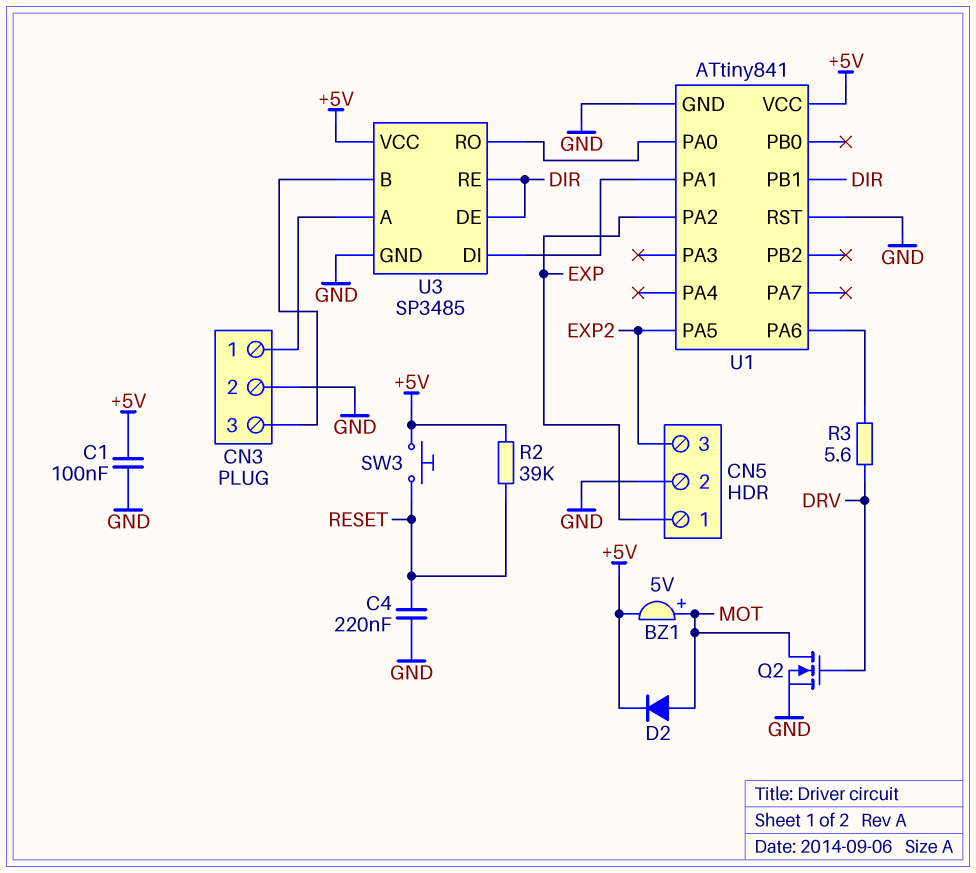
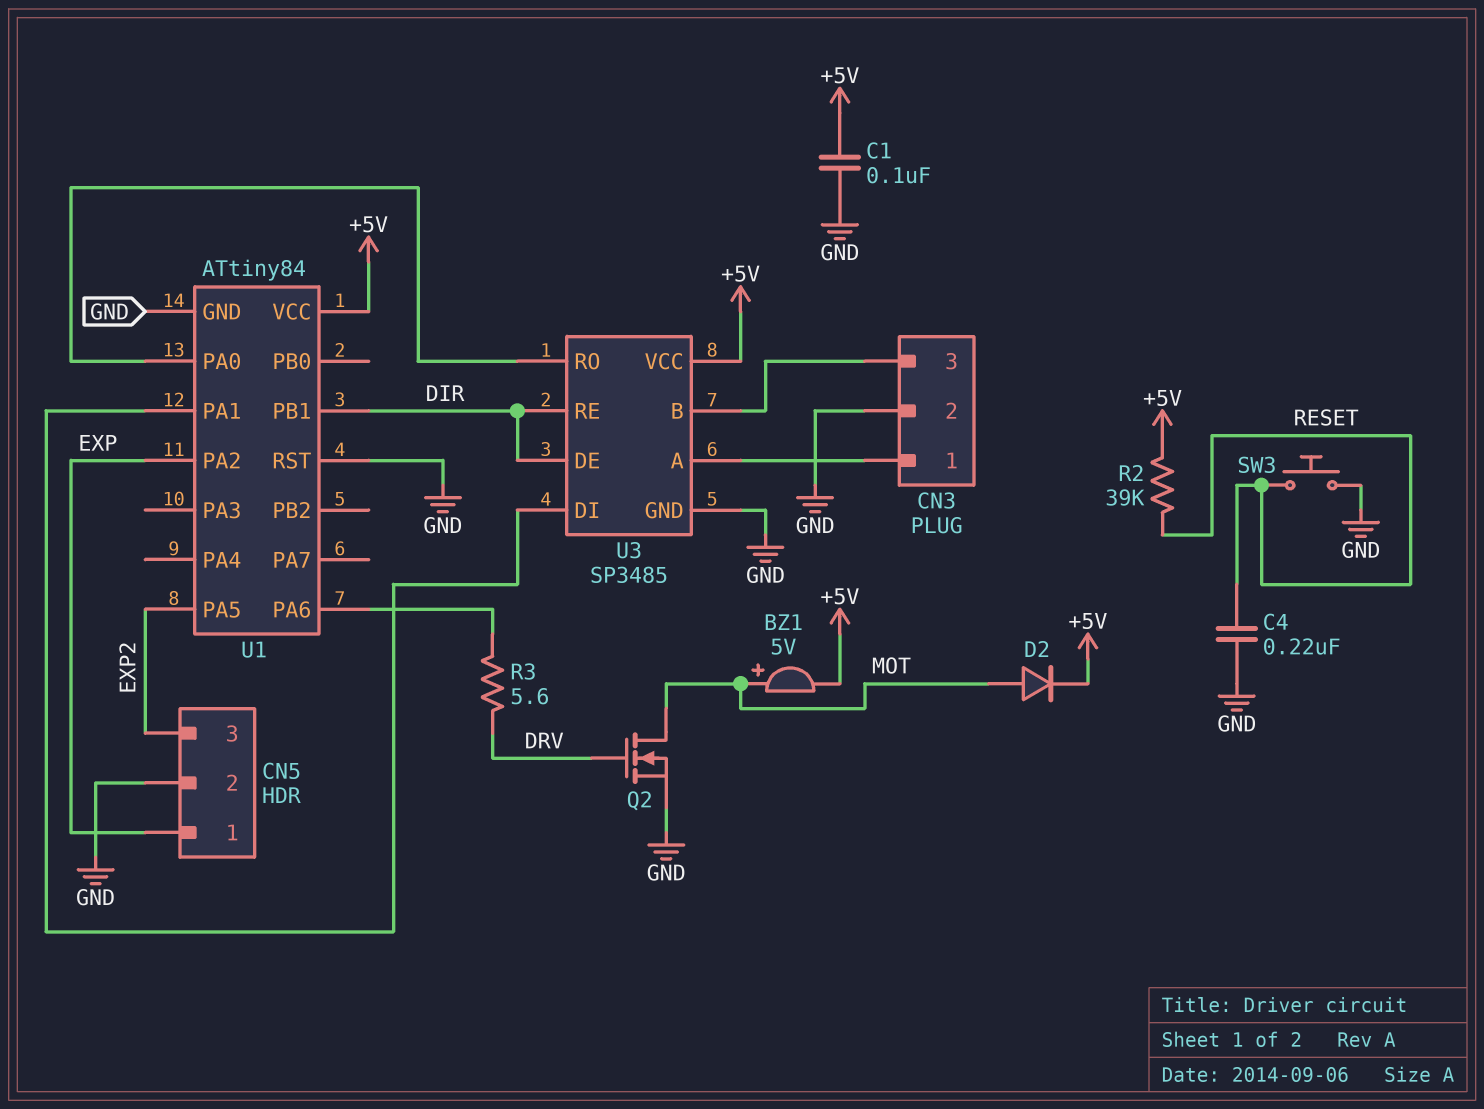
SW3: button (+5V, RESET) -> button (GND, RESET)
U1: ATtiny841 -> ATtiny84

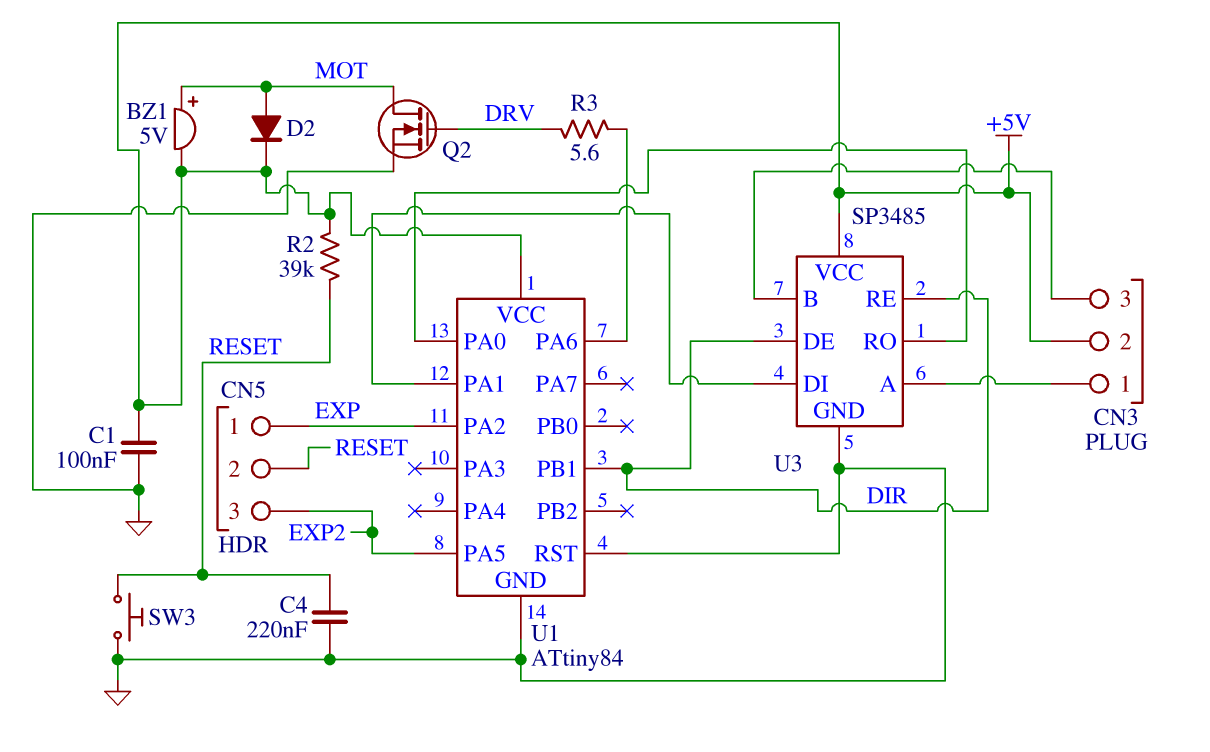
CN3 pin 2: GND -> +5V
CN5 pin 2: GND -> RESET

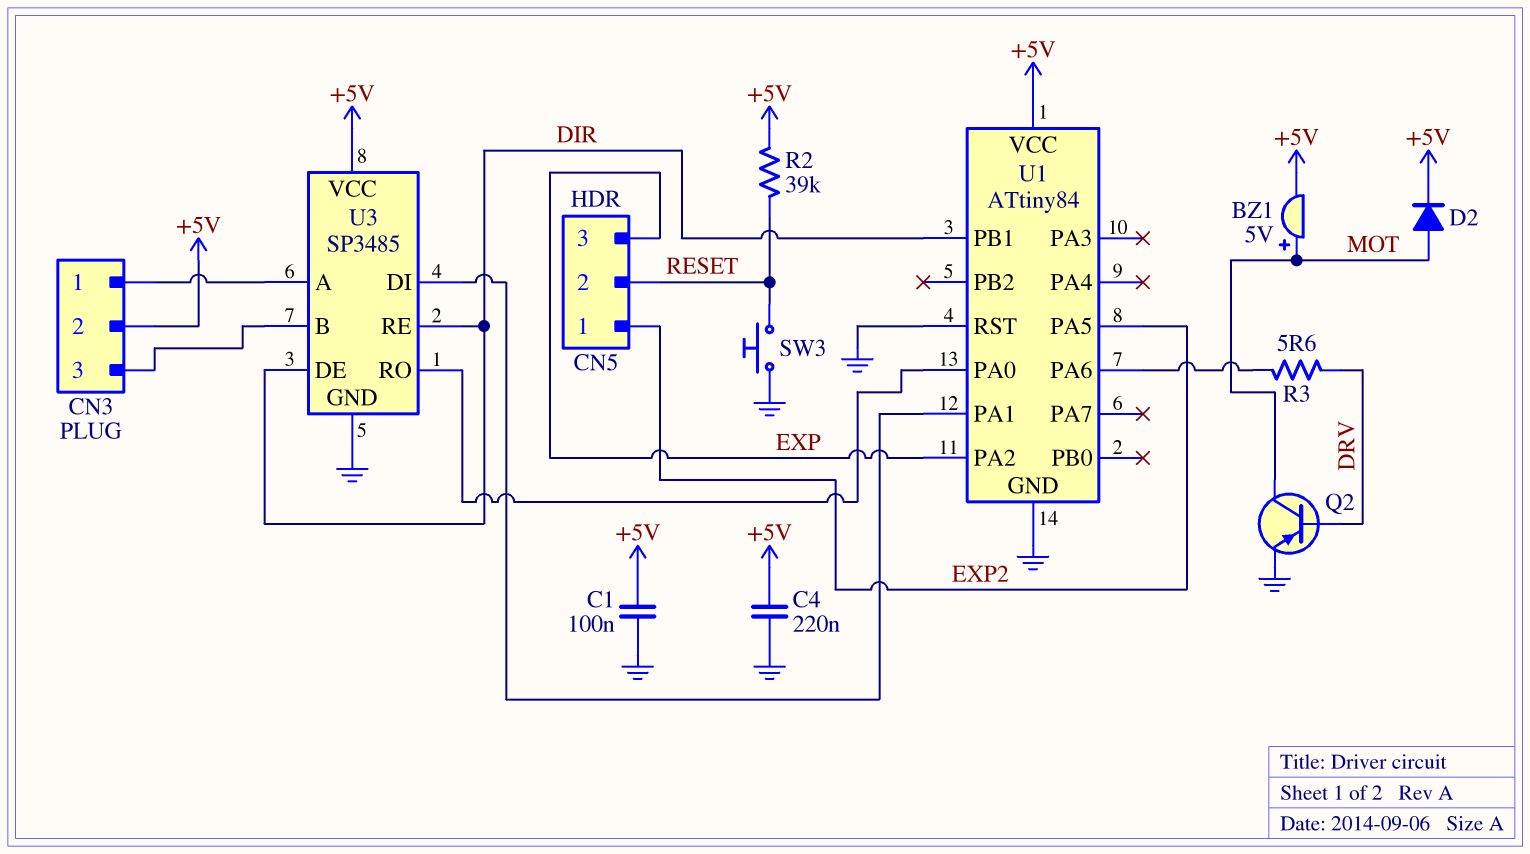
C4: 220nF (GND, RESET) -> 220nF (+5V, GND)
CN5 pin 1: EXP -> EXP2
CN5 pin 3: EXP2 -> EXP
Q2: NMOS (G DRV, D MOT, S GND) -> PNP (B DRV, C MOT, E GND)

